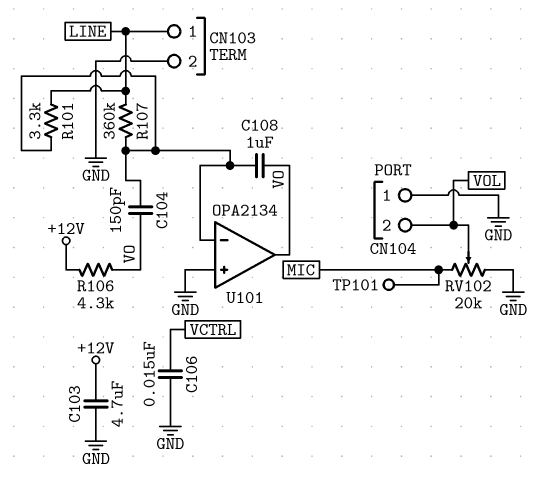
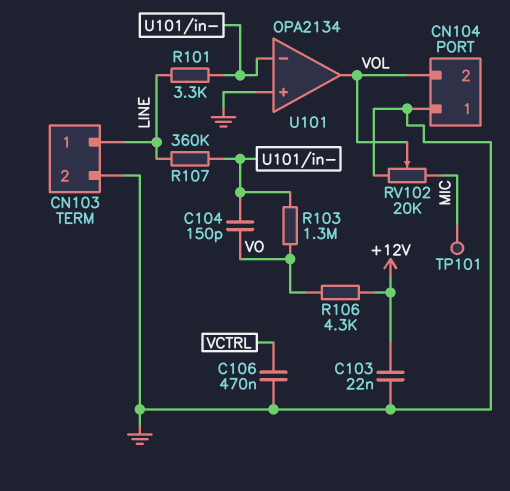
C103: 4.7uF (+12V, GND) -> 22nF (+12V, GND)
C106: 15nF (GND, VCTRL) -> 470nF (GND, VCTRL)
C108: 1uF (U101/in-, VO) -> none
R103: none -> 1.3M (U101/in-, VO)
U101 pin out: VO -> VOL

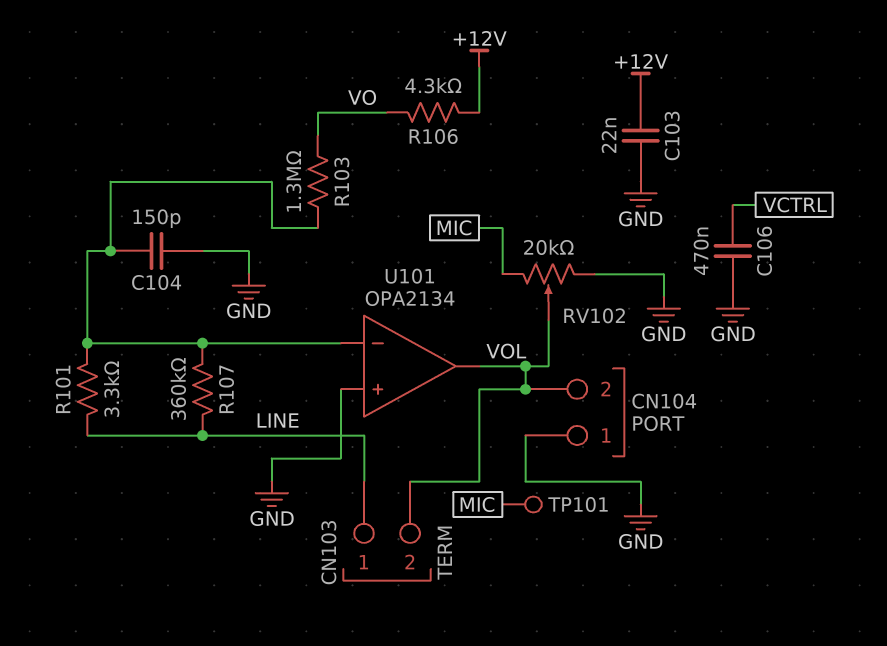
C104: 150pF (U101/in-, VO) -> 150pF (GND, U101/in-)
CN103 pin 2: GND -> VOL

